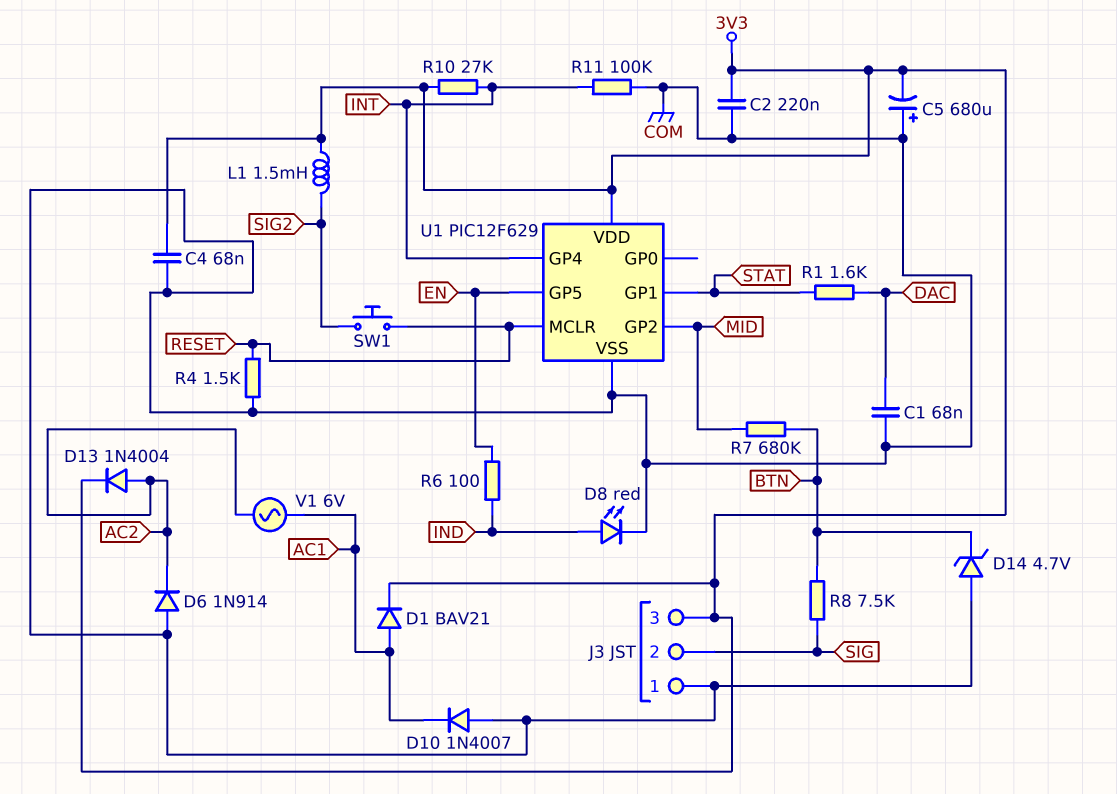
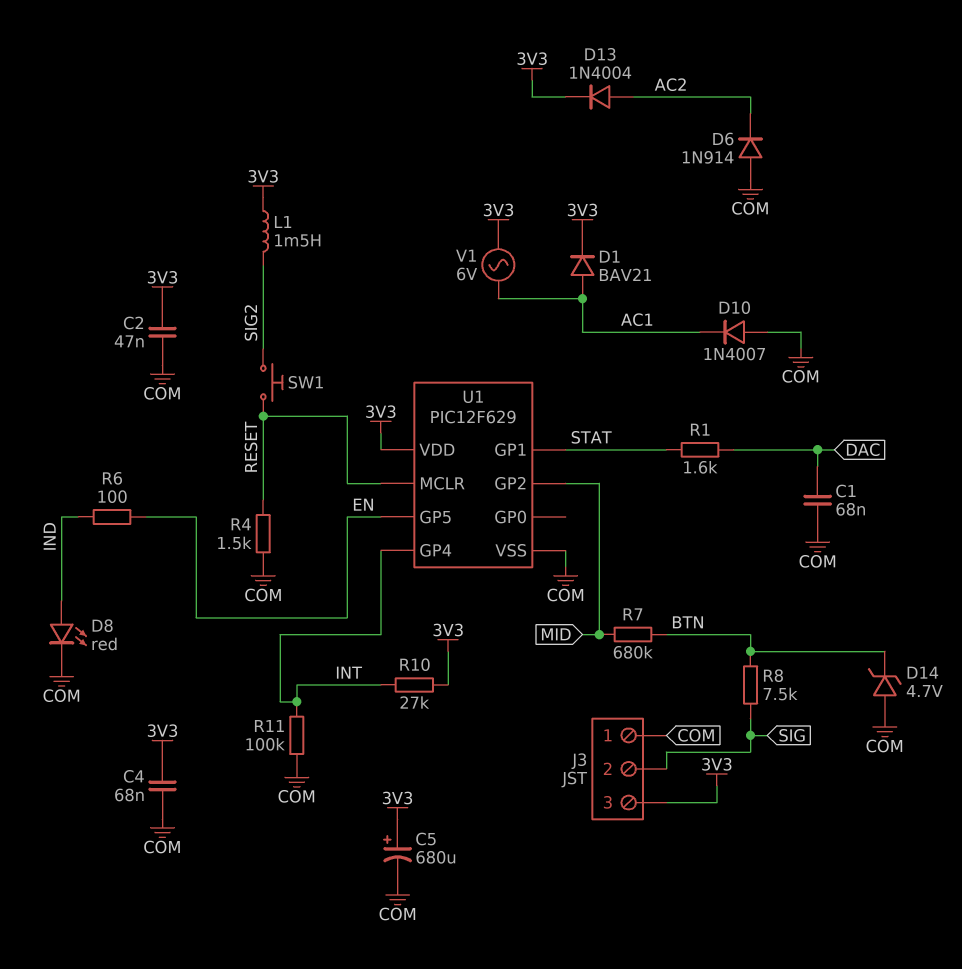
C2: 220nF (3V3, COM) -> 47nF (3V3, COM)
C5: 680uF (plus COM, minus 3V3) -> 680uF (plus 3V3, minus COM)
V1: AC 6V (AC1, AC2) -> AC 6V (3V3, AC1)

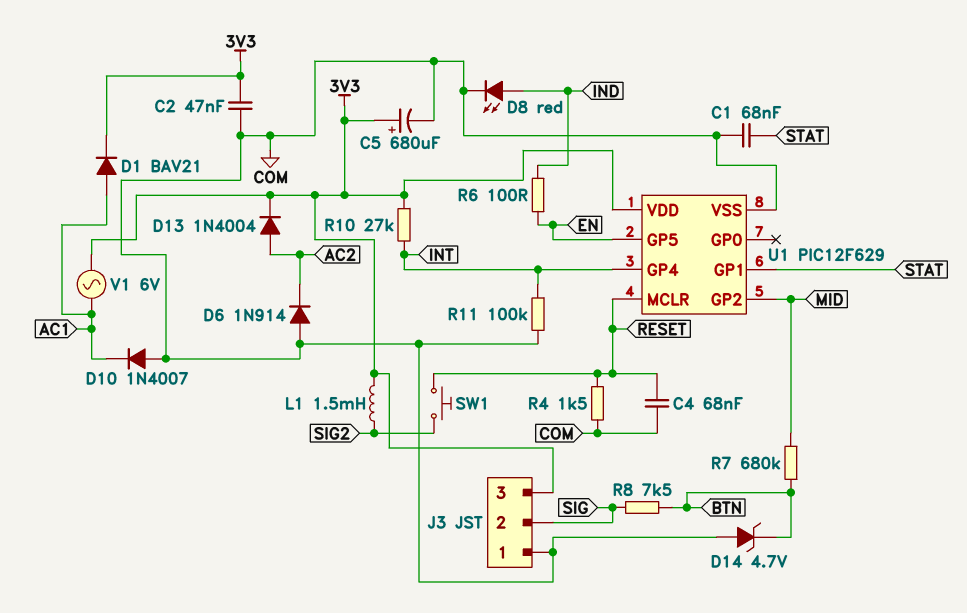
C1: 68nF (COM, DAC) -> 68nF (COM, STAT)
C4: 68nF (3V3, COM) -> 68nF (COM, RESET)
R1: 1.6k (DAC, STAT) -> none

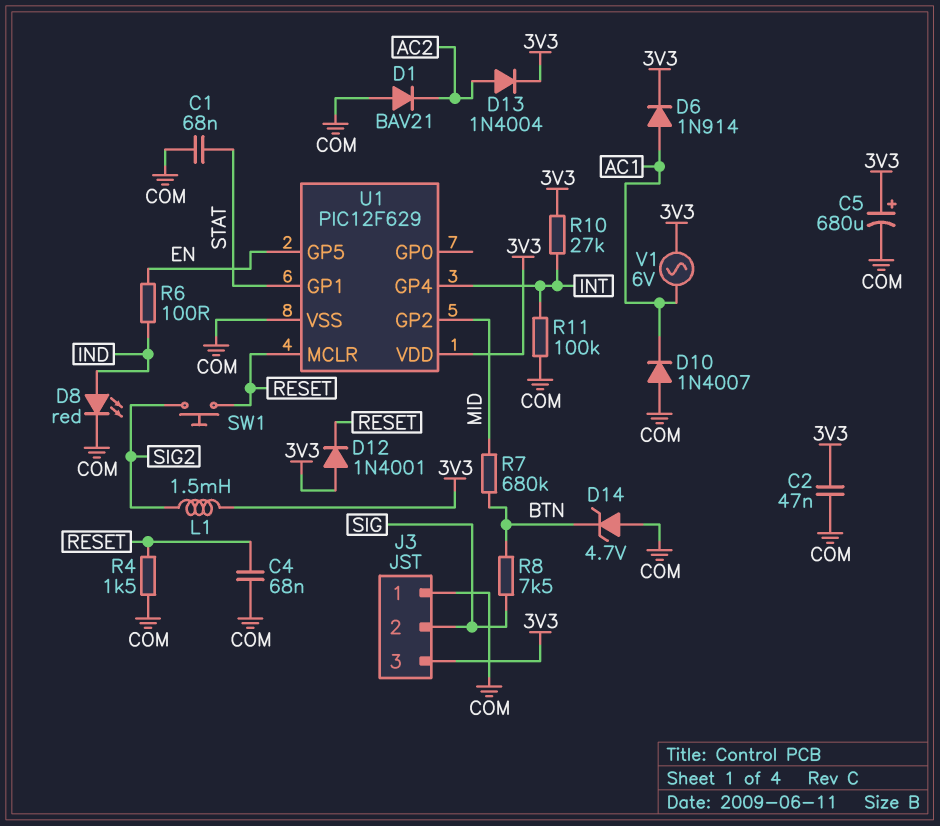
D1: diode BAV21 (A AC1, K 3V3) -> diode BAV21 (A COM, K AC2)
D6: diode 1N914 (A COM, K AC2) -> diode 1N914 (A AC1, K 3V3)
D12: none -> diode 1N4001 (A 3V3, K RESET)

